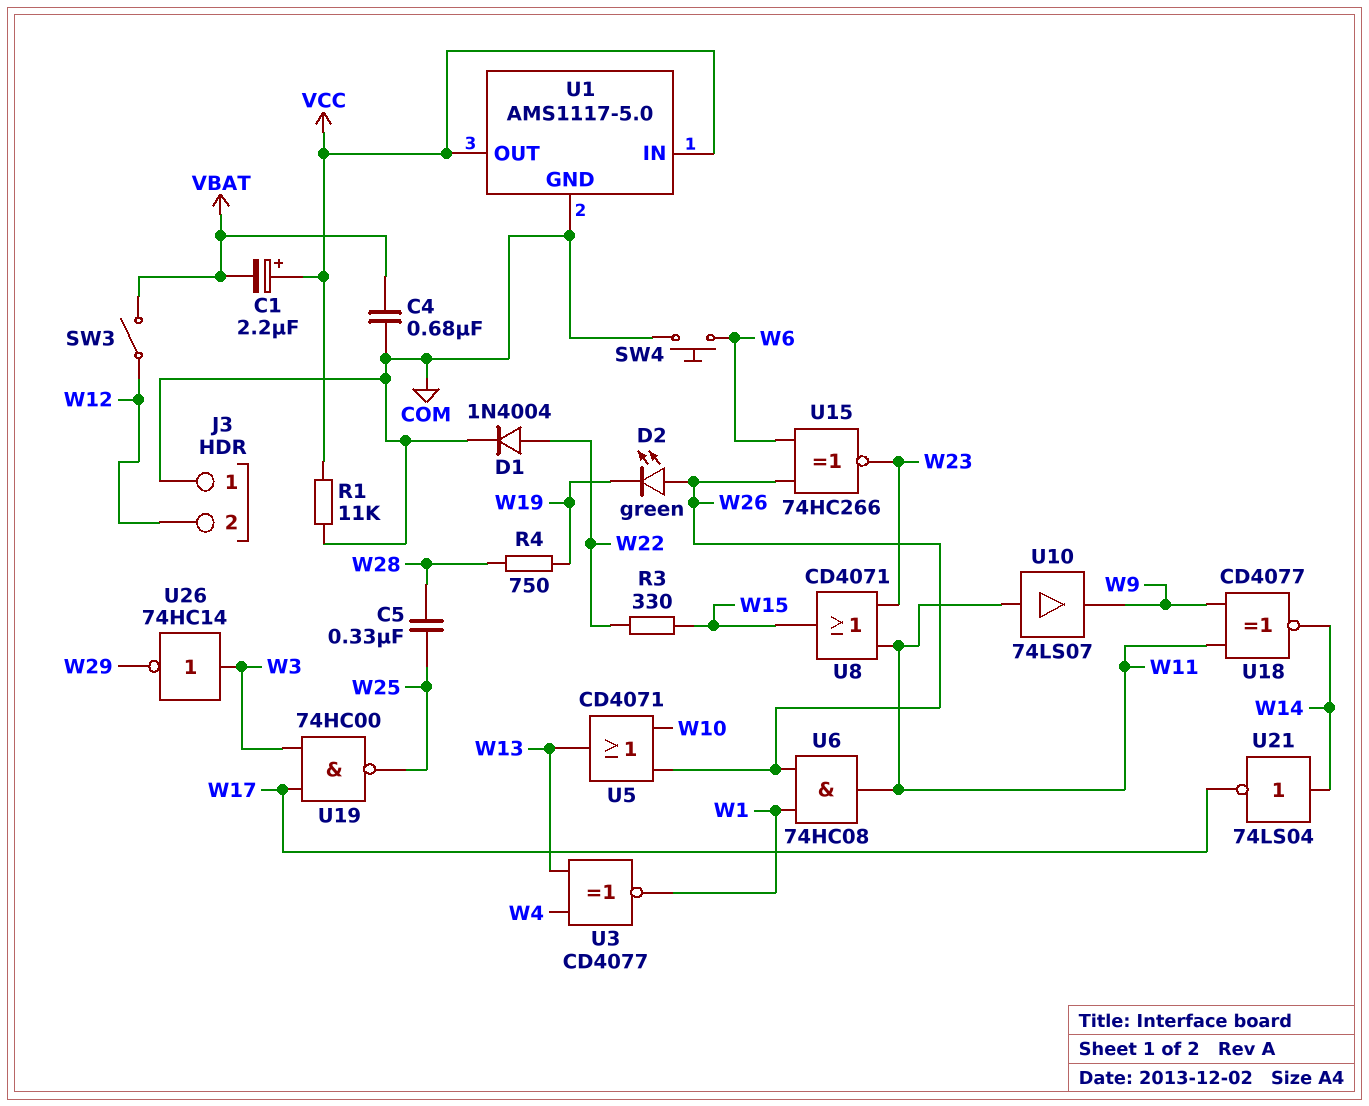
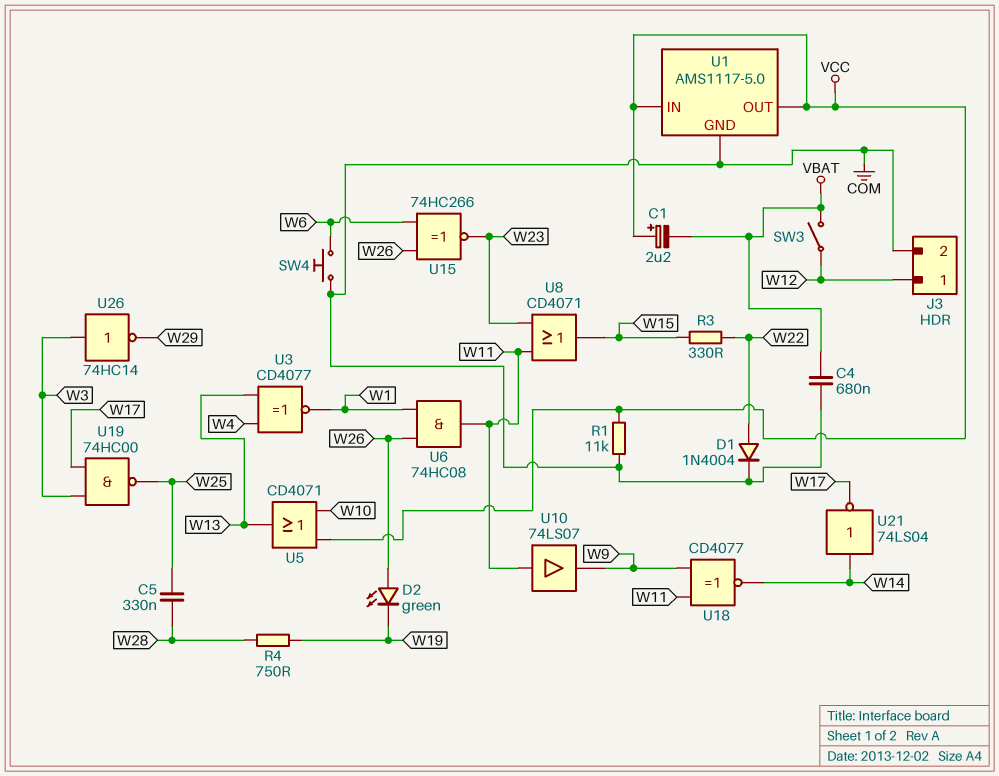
J3 pin 1: COM -> W12
J3 pin 2: W12 -> COM
U5: OR CD4071 (in W10, in W26, out W13) -> OR CD4071 (in VCC, in W10, out W13)

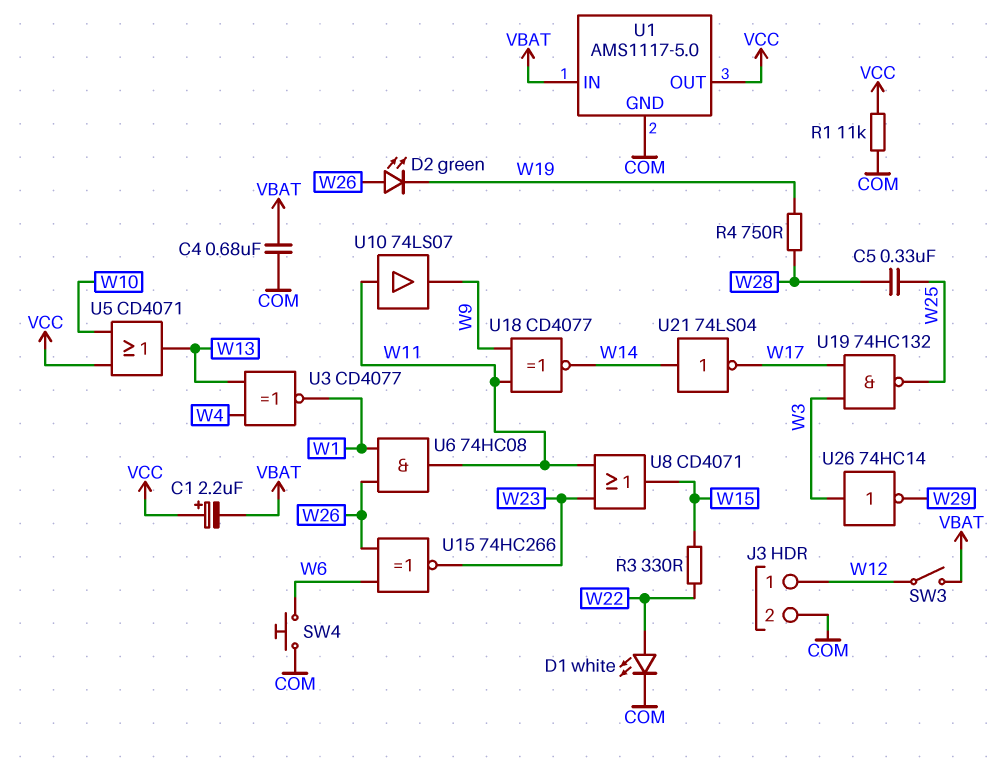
D1: diode 1N4004 (A W22, K COM) -> LED white (A W22, K COM)
U1 pin IN: VCC -> VBAT
U19: NAND 74HC00 (in W3, in W17, out W25) -> NAND 74HC132 (in W3, in W17, out W25)

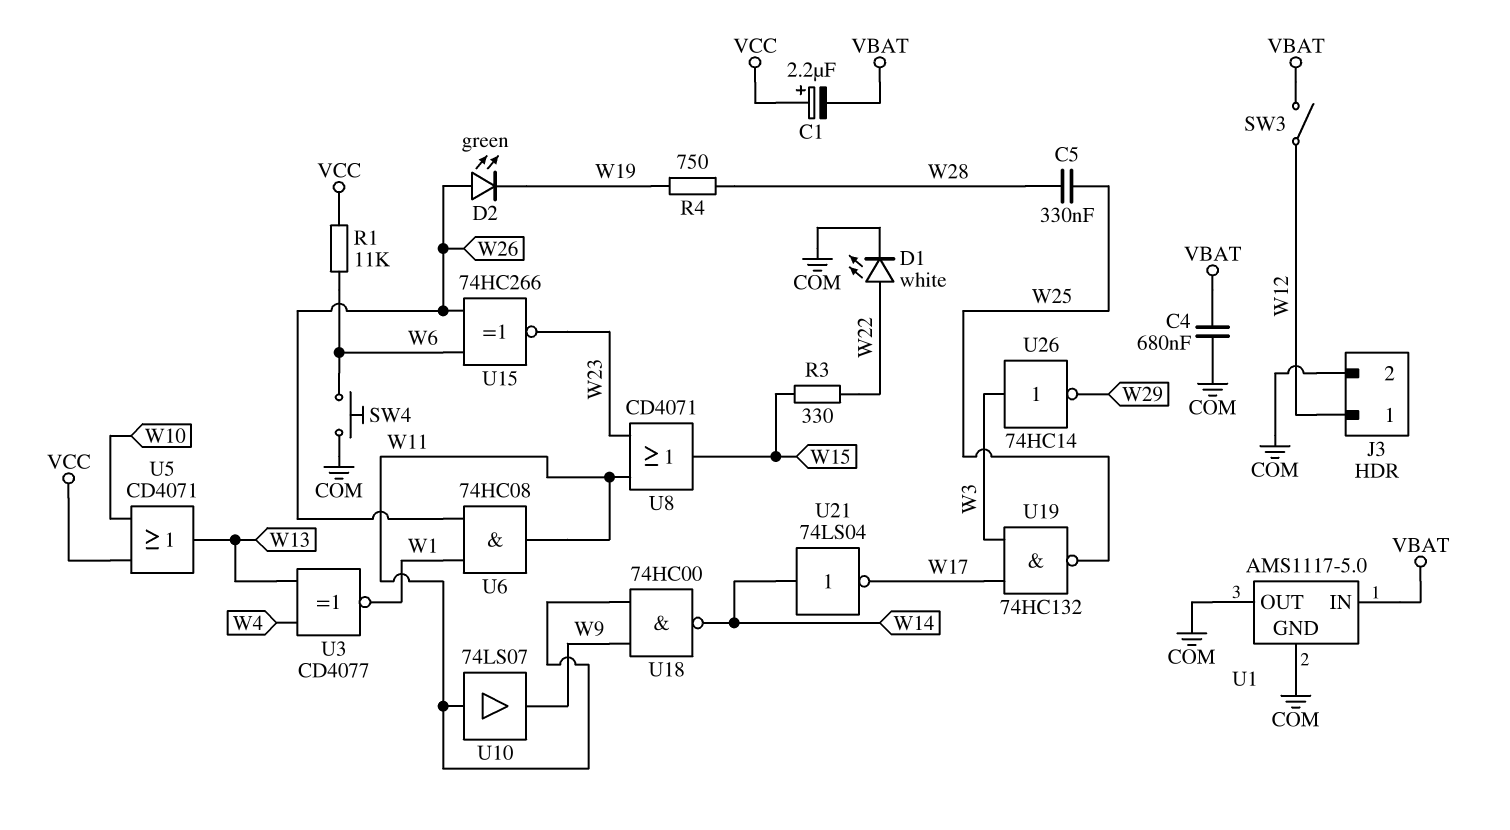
R1: 11k (COM, VCC) -> 11k (VCC, W6)
U1 pin OUT: VCC -> COM
U18: XNOR CD4077 (in W9, in W11, out W14) -> NAND 74HC00 (in W9, in W11, out W14)

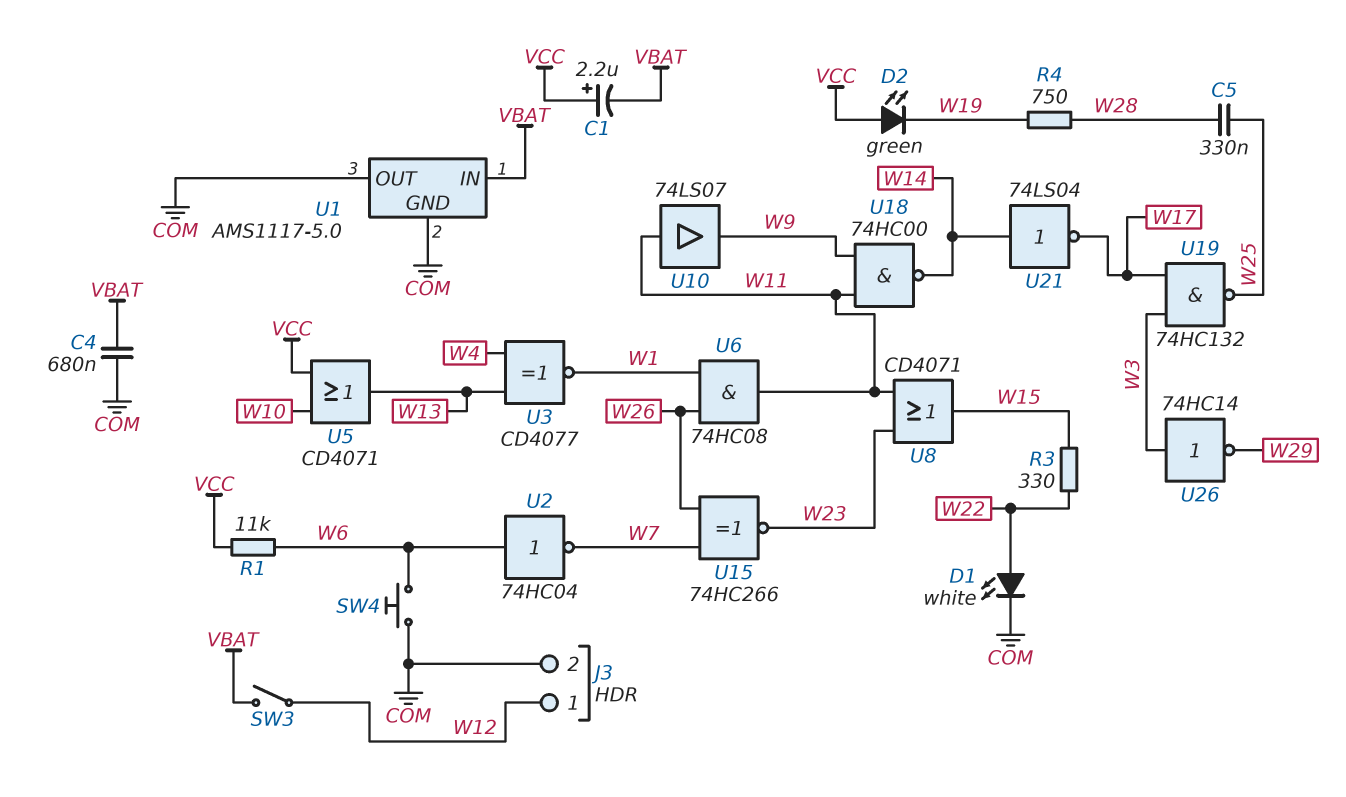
D2: LED green (A W26, K W19) -> LED green (A VCC, K W19)
U2: none -> NOT 74HC04 (in W6, out W7)
U15: XNOR 74HC266 (in W6, in W26, out W23) -> XNOR 74HC266 (in W7, in W26, out W23)

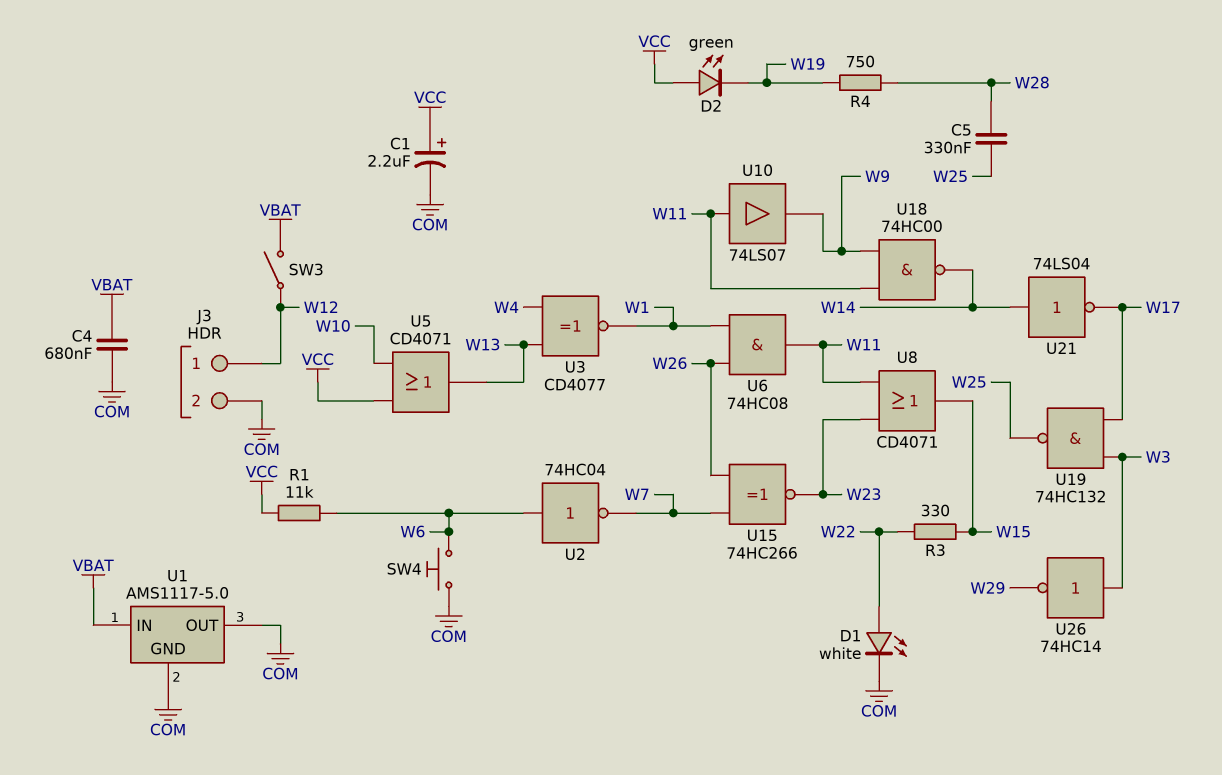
C1: 2.2uF (plus VCC, minus VBAT) -> 2.2uF (plus VCC, minus COM)

